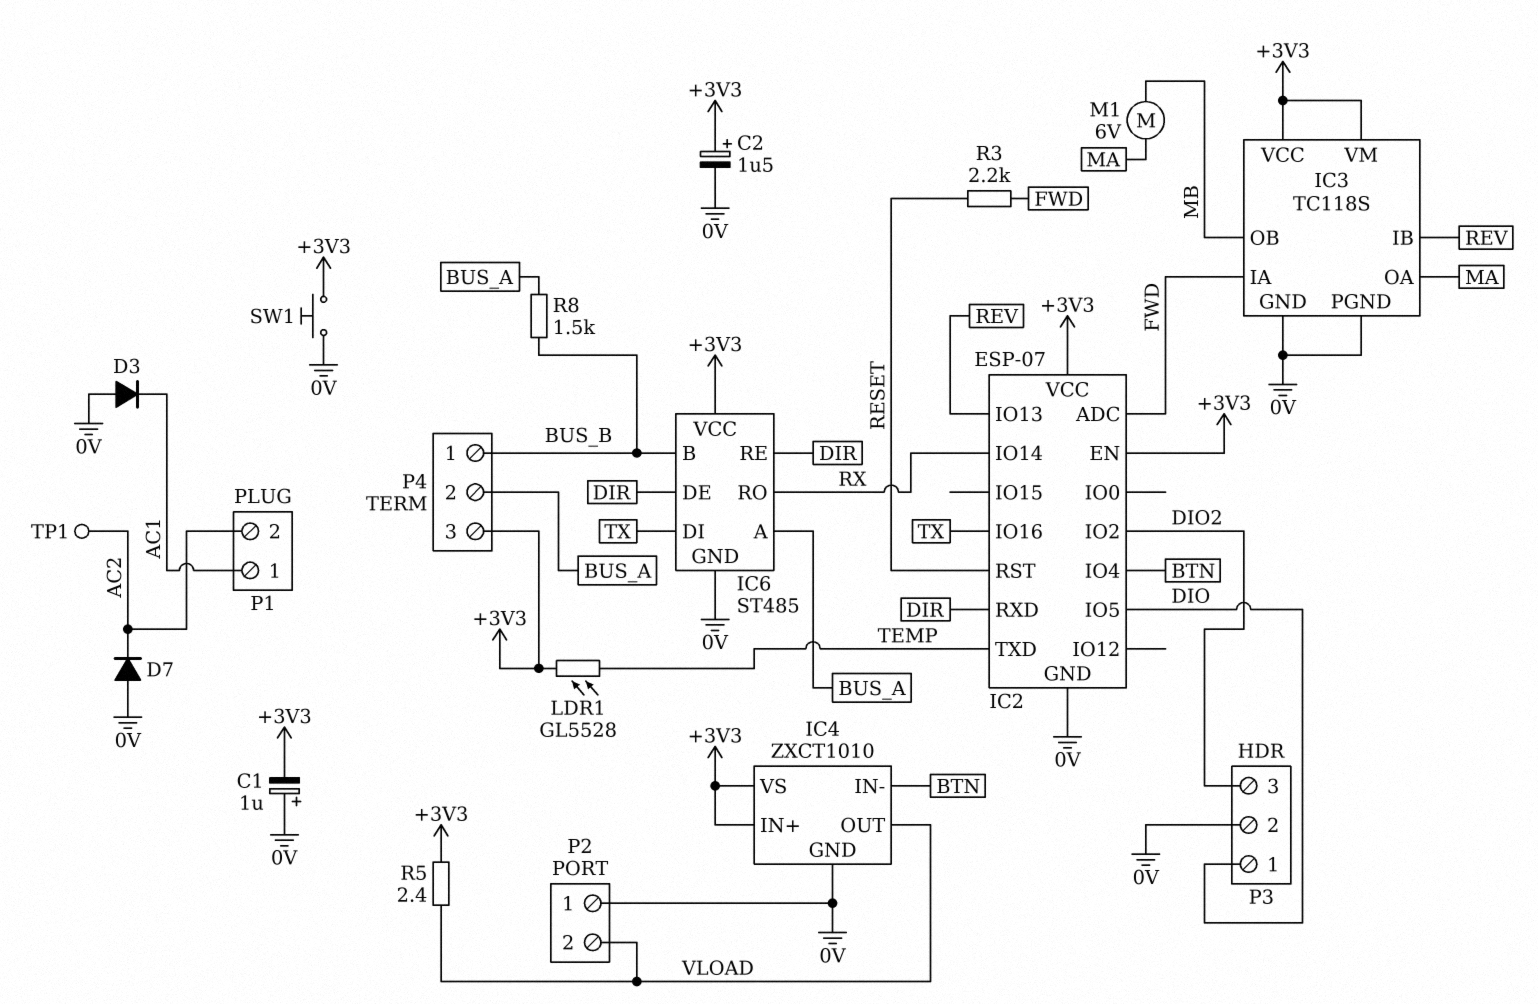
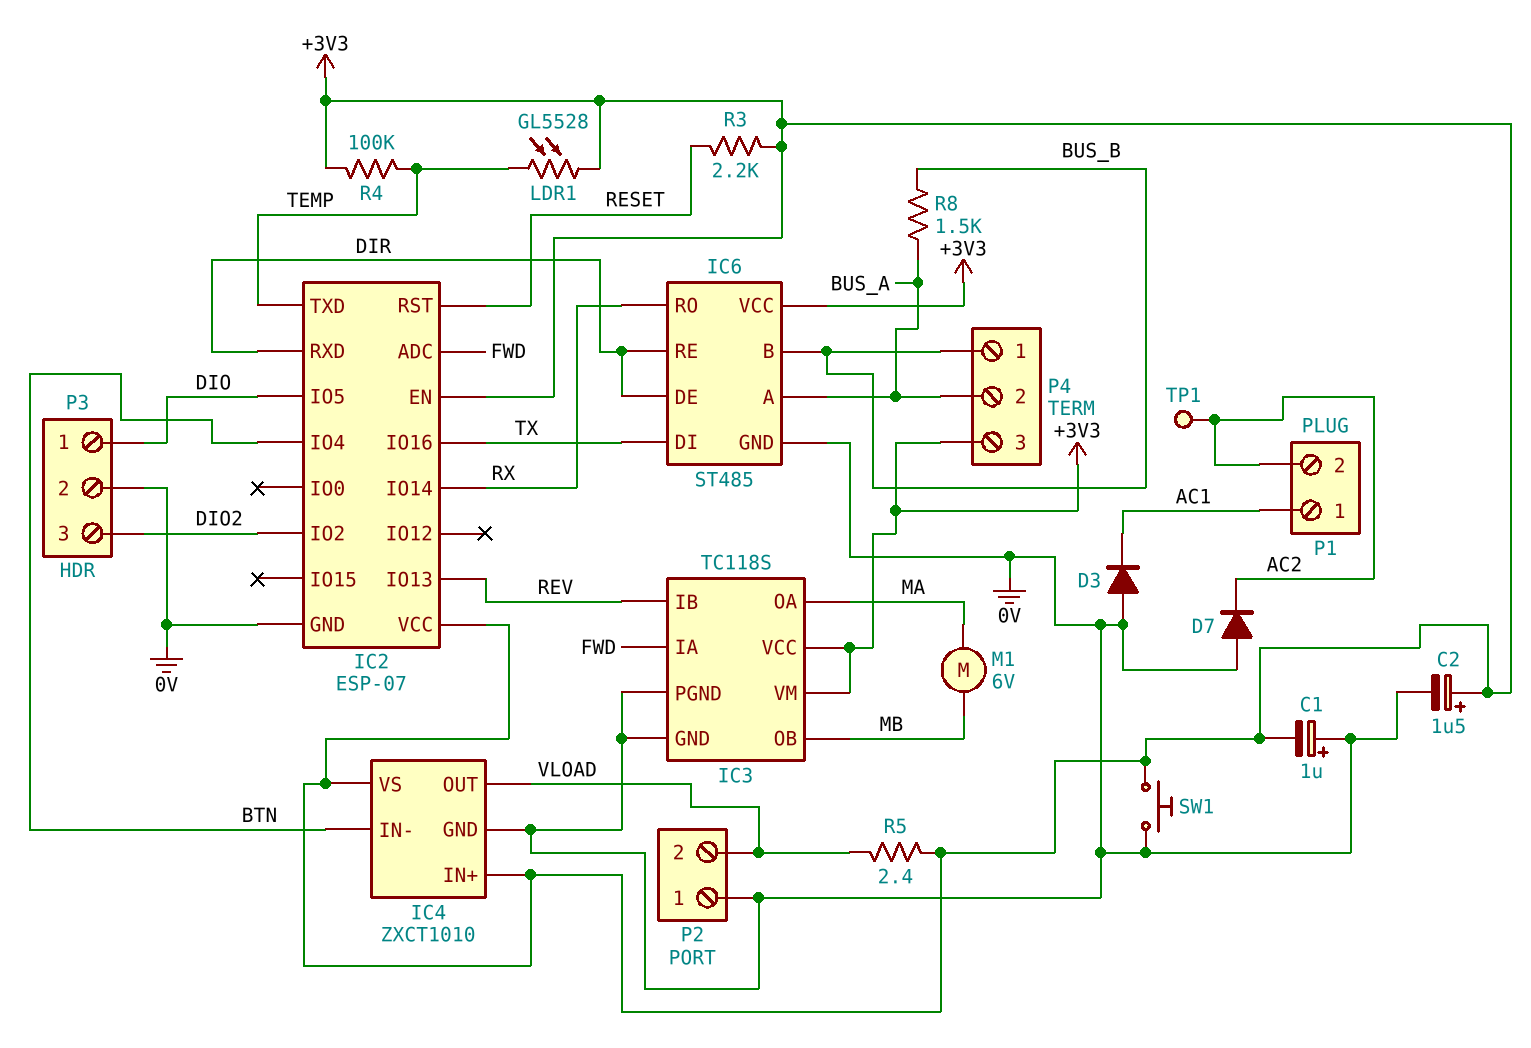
R3: 2.2k (FWD, RESET) -> 2.2k (+3V3, RESET)
R4: none -> 100k (+3V3, TEMP)

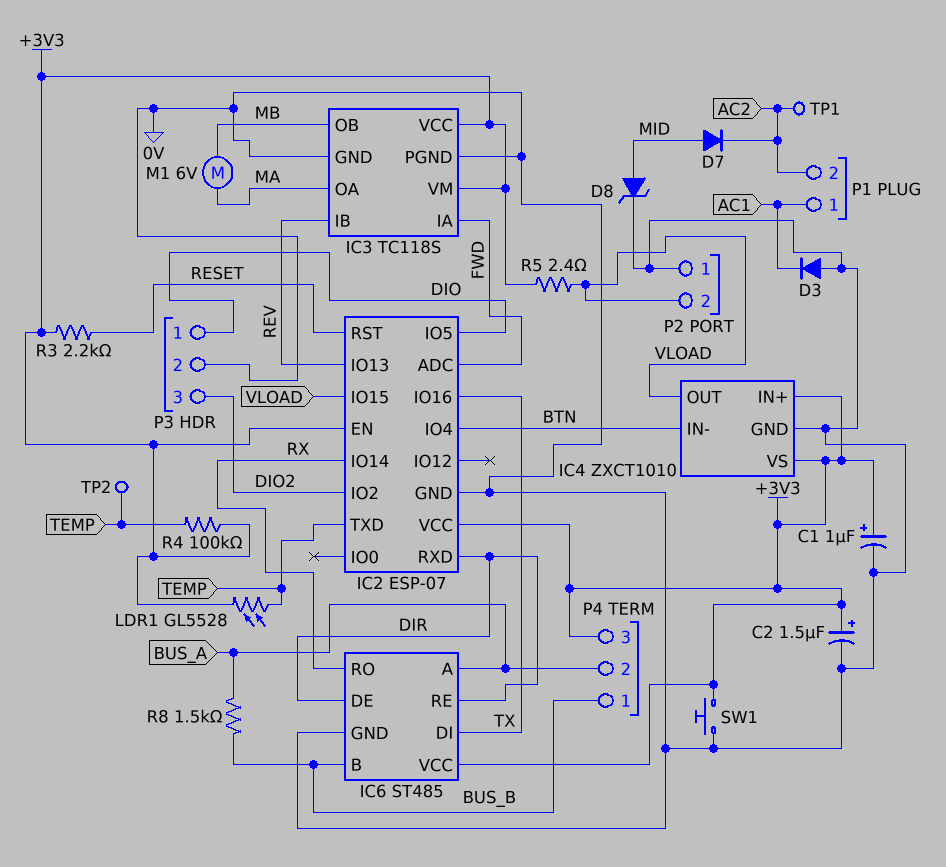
C1: 1uF (plus 0V, minus +3V3) -> 1uF (plus +3V3, minus 0V)
D7: diode (A 0V, K AC2) -> diode (A MID, K AC2)
D8: none -> zener (A MID, K 0V)
IC2 pin IO15: none -> VLOAD
TP2: none -> test point (TEMP)

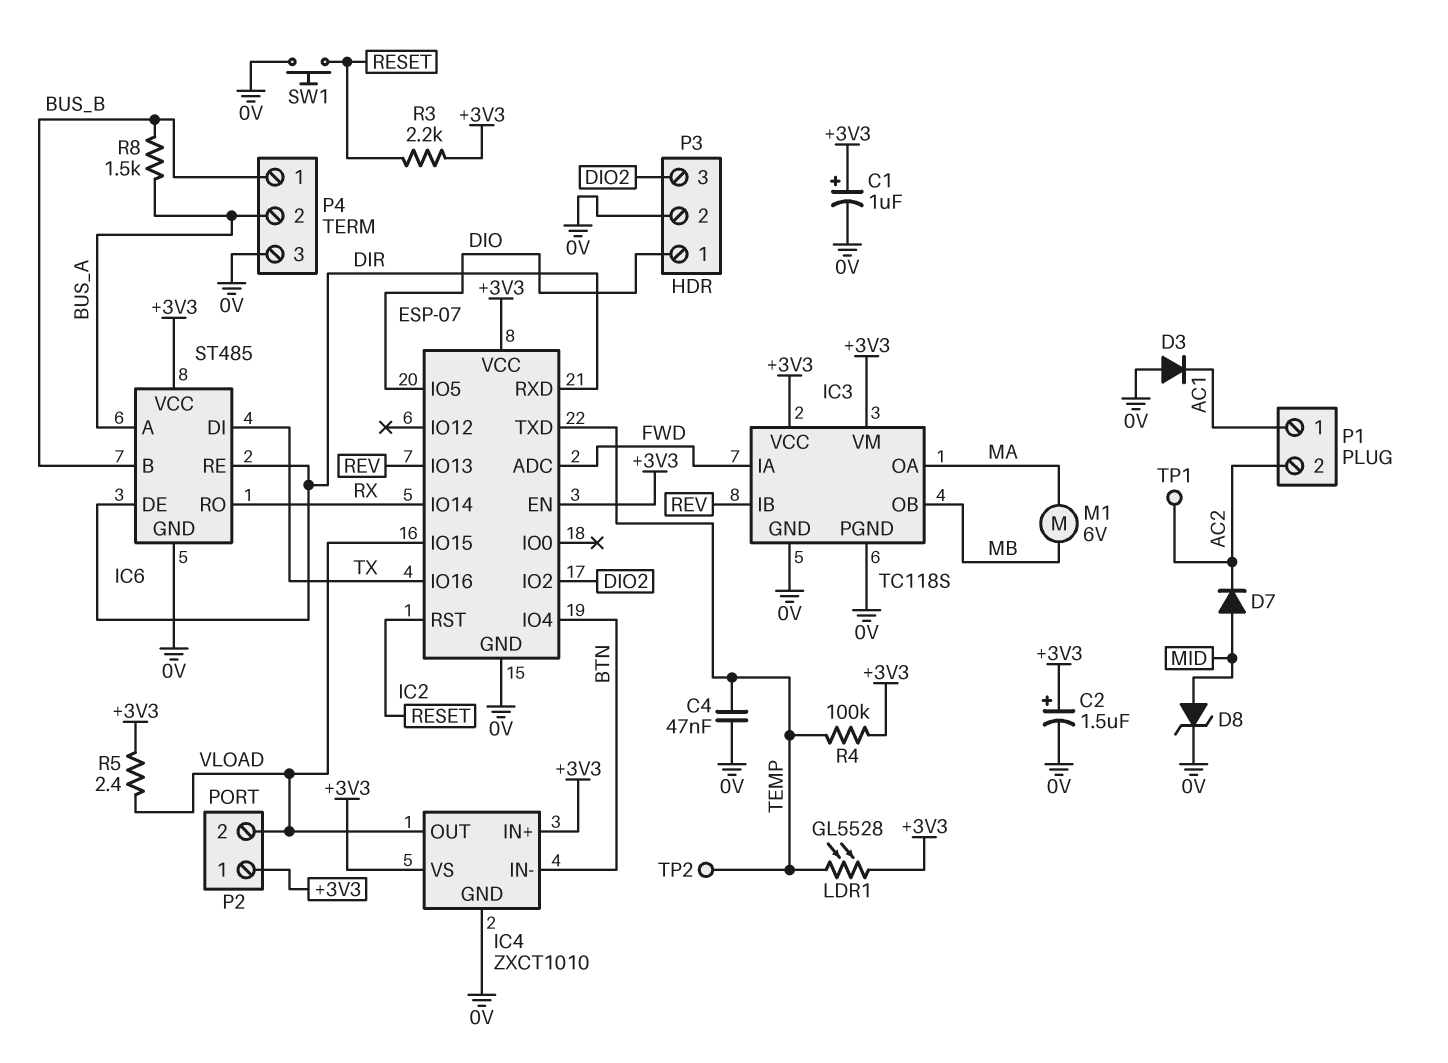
C4: none -> 47nF (0V, TEMP)
P2 pin 1: 0V -> +3V3
P4 pin 3: +3V3 -> 0V
SW1: button (+3V3, 0V) -> button (0V, RESET)

